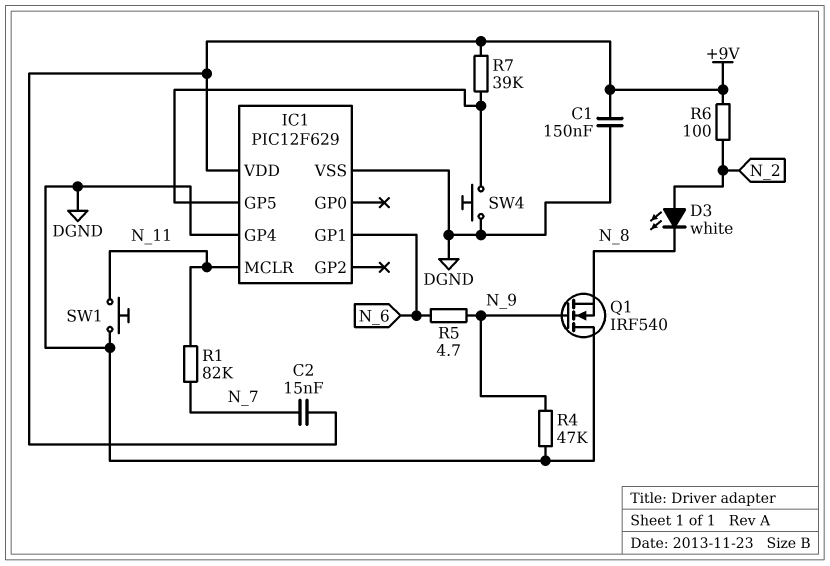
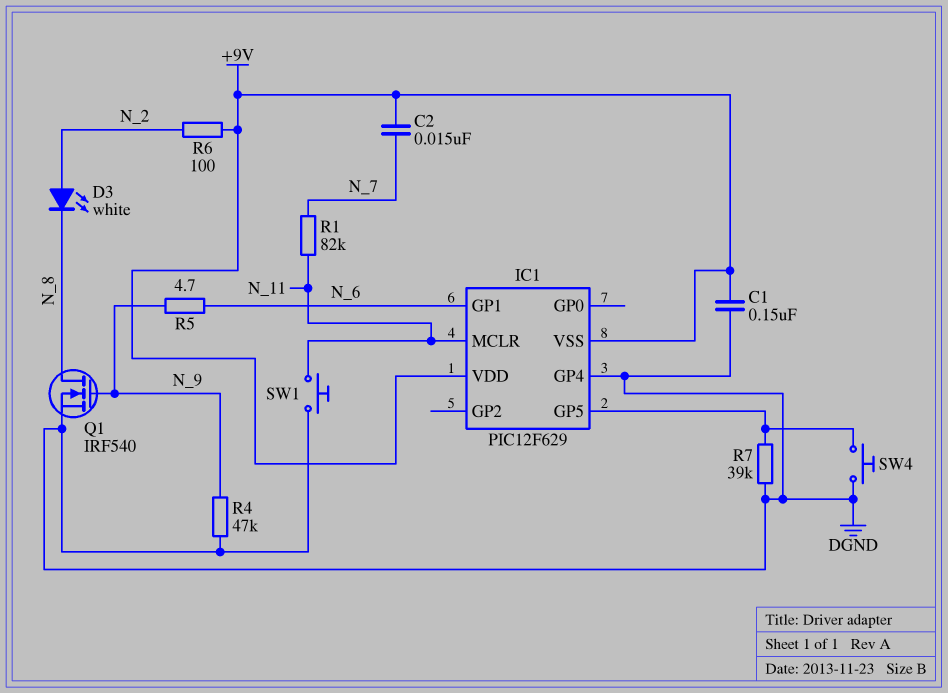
IC1 pin VSS: DGND -> +9V
Q1: NMOS IRF540 (G N_9, D DGND, S N_8) -> NMOS IRF540 (G N_9, D N_8, S DGND)
R7: 39k (+9V, IC1/GP5) -> 39k (DGND, IC1/GP5)

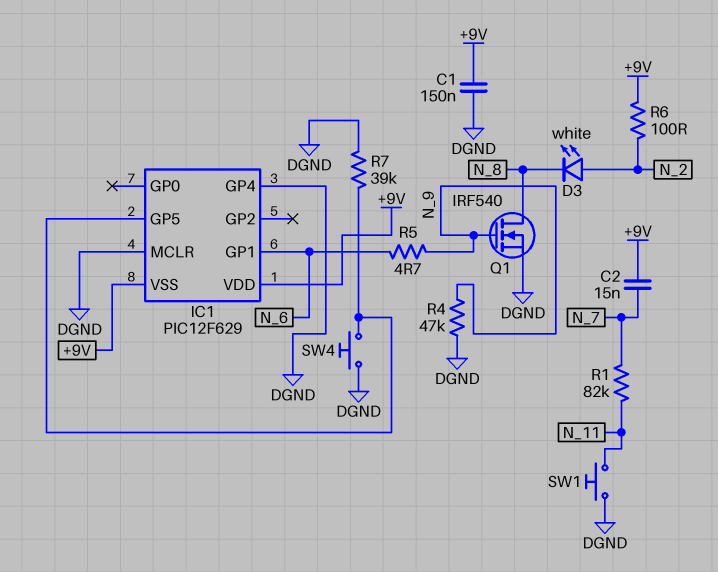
IC1 pin MCLR: N_11 -> DGND

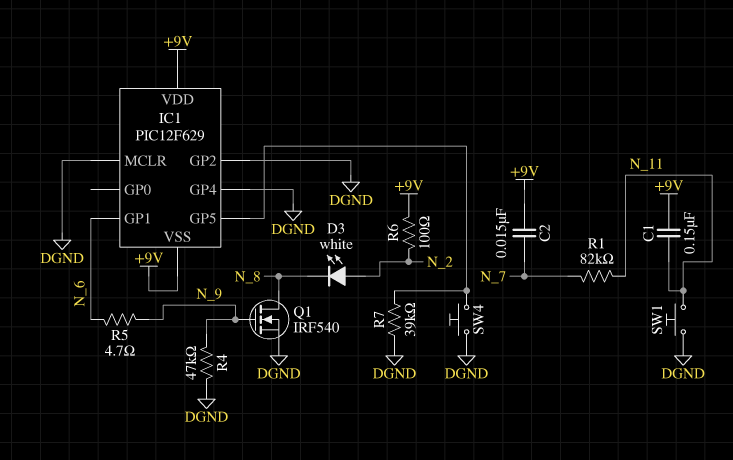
C1: 150nF (+9V, DGND) -> 150nF (+9V, N_11)
IC1 pin GP2: none -> DGND

